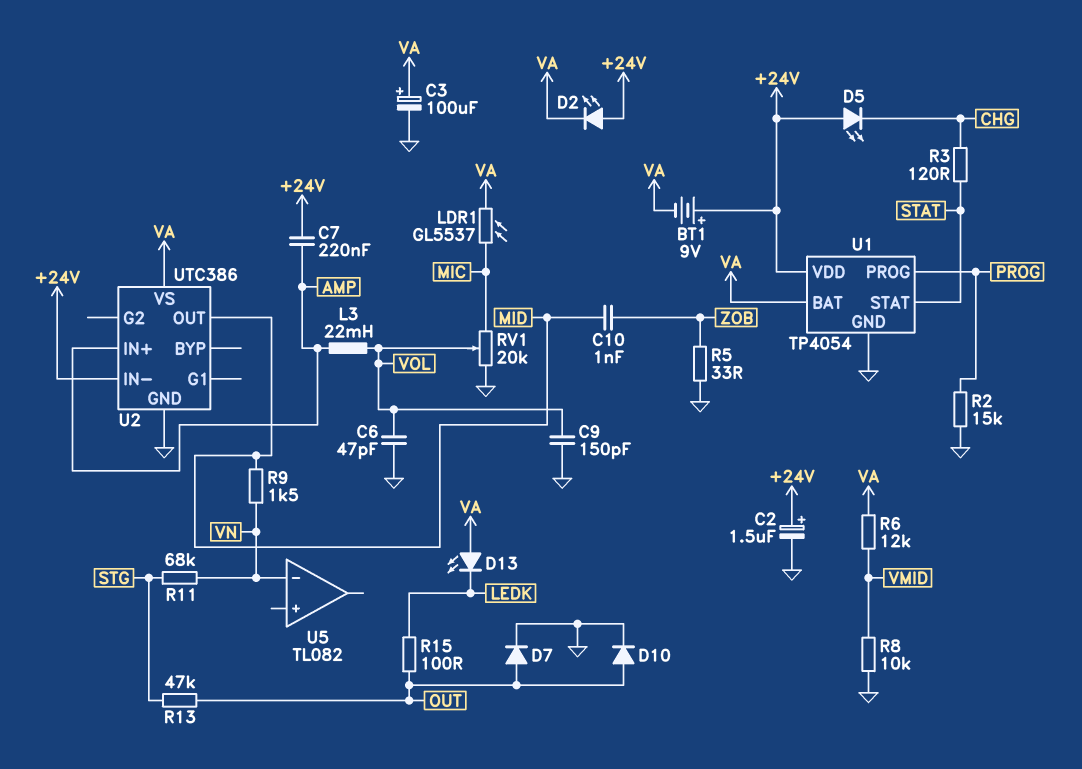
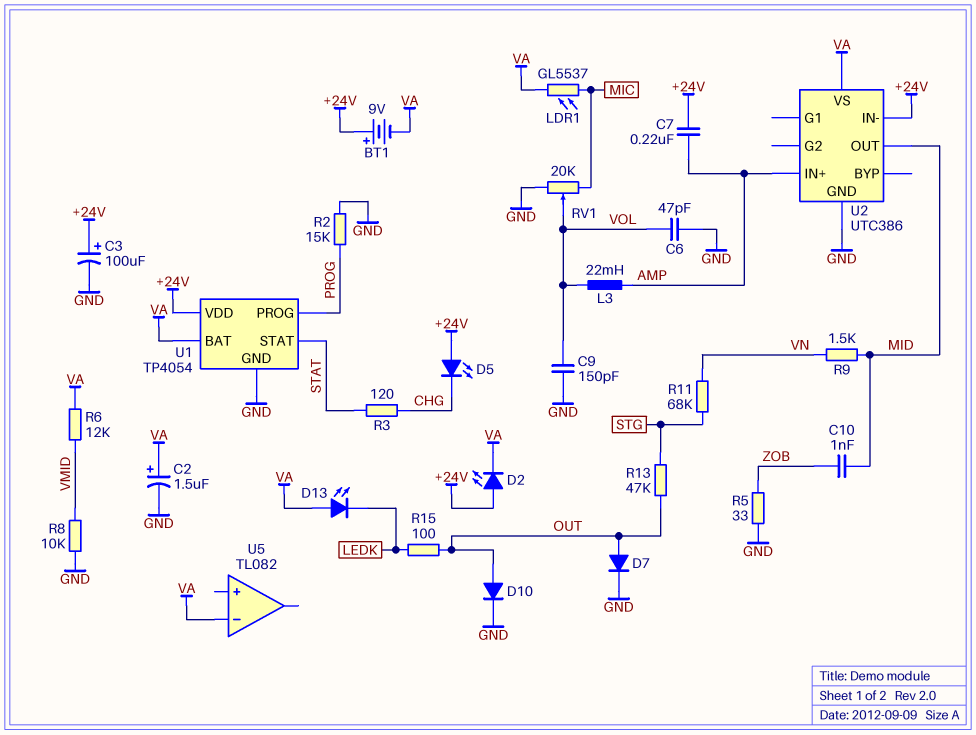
C2: 1.5uF (plus +24V, minus GND) -> 1.5uF (plus VA, minus GND)
C3: 100uF (plus VA, minus GND) -> 100uF (plus +24V, minus GND)
U5 pin in-: VN -> VA

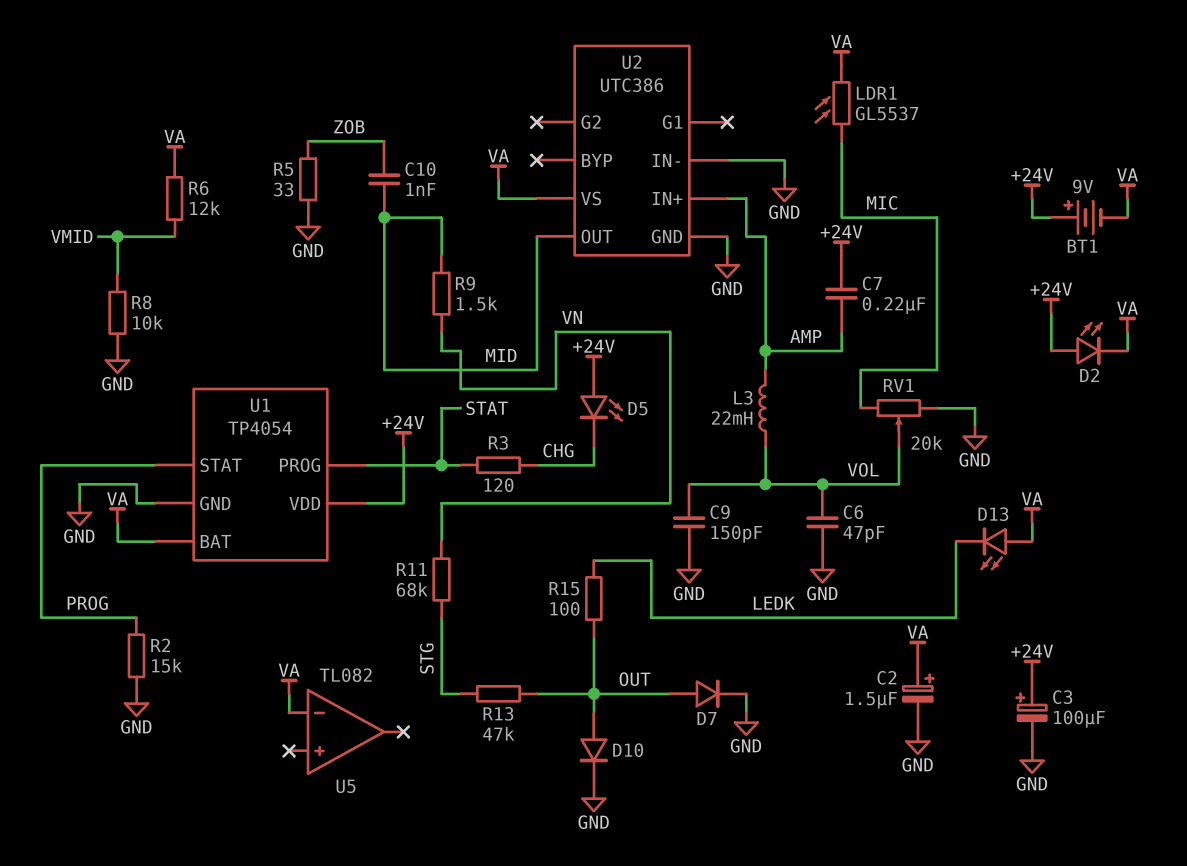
U1 pin PROG: PROG -> STAT
U1 pin STAT: STAT -> PROG
U2 pin IN-: +24V -> GND

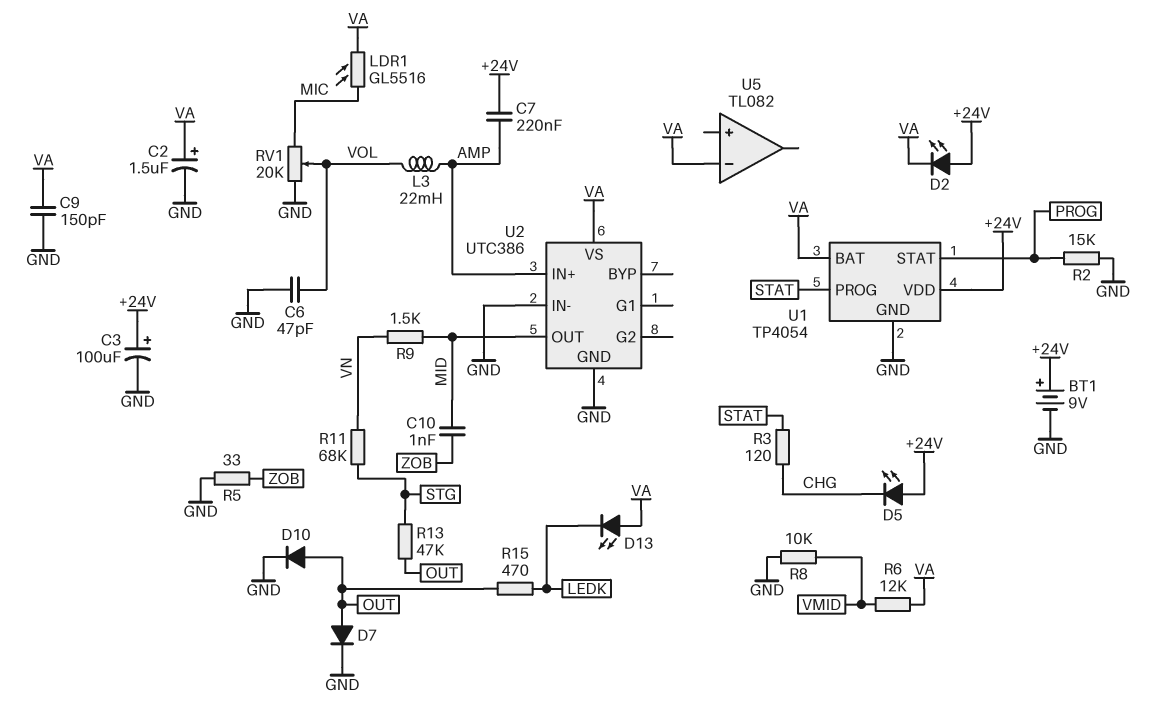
BT1: 9V (plus +24V, minus VA) -> 9V (plus +24V, minus GND)
C9: 150pF (GND, VOL) -> 150pF (GND, VA)
LDR1: GL5537 (MIC, VA) -> GL5516 (MIC, VA)
R15: 100 (LEDK, OUT) -> 470 (LEDK, OUT)

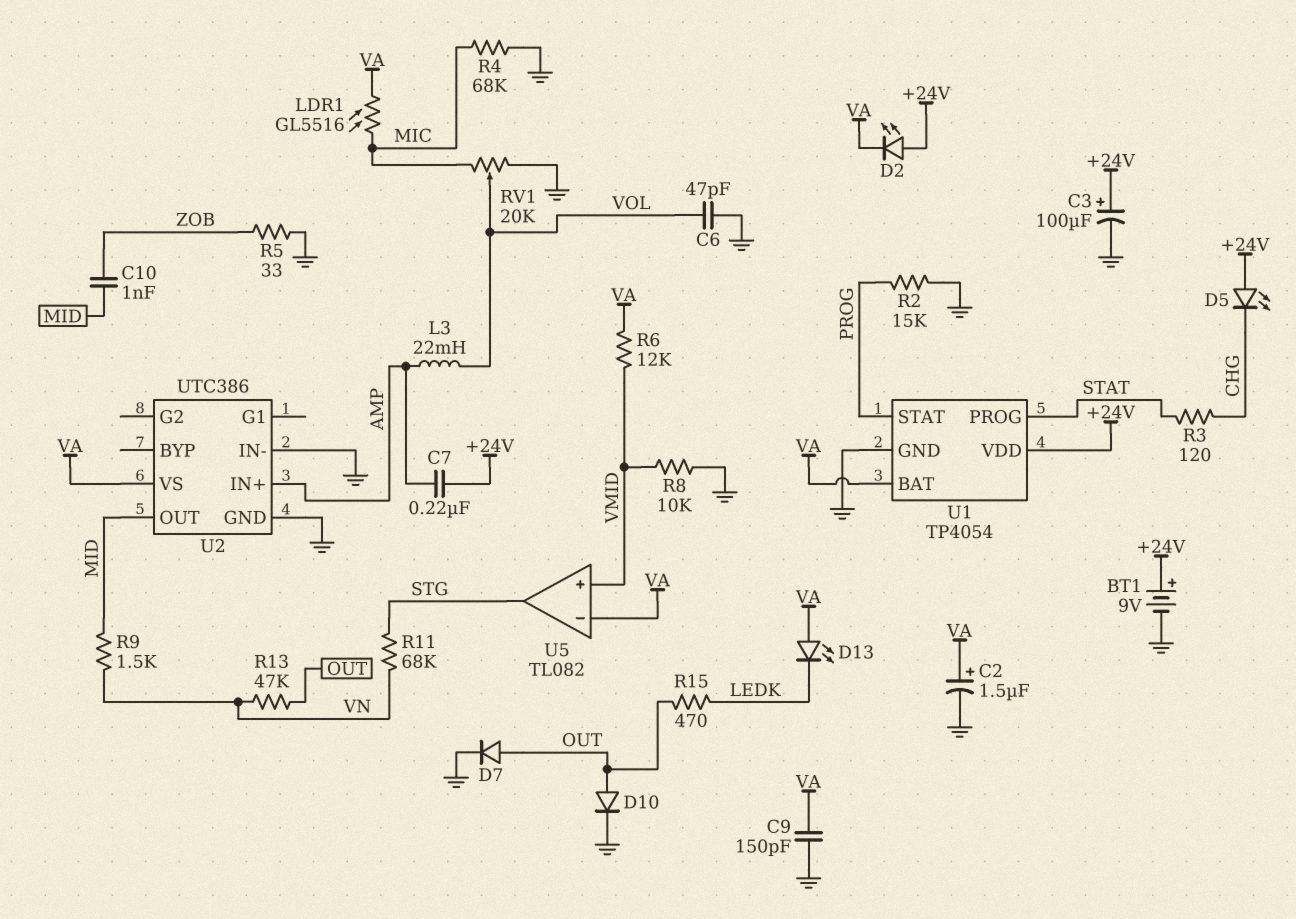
R4: none -> 68k (GND, MIC)
R13: 47k (OUT, STG) -> 47k (OUT, VN)
U5 pin in+: none -> VMID
U5 pin out: none -> STG

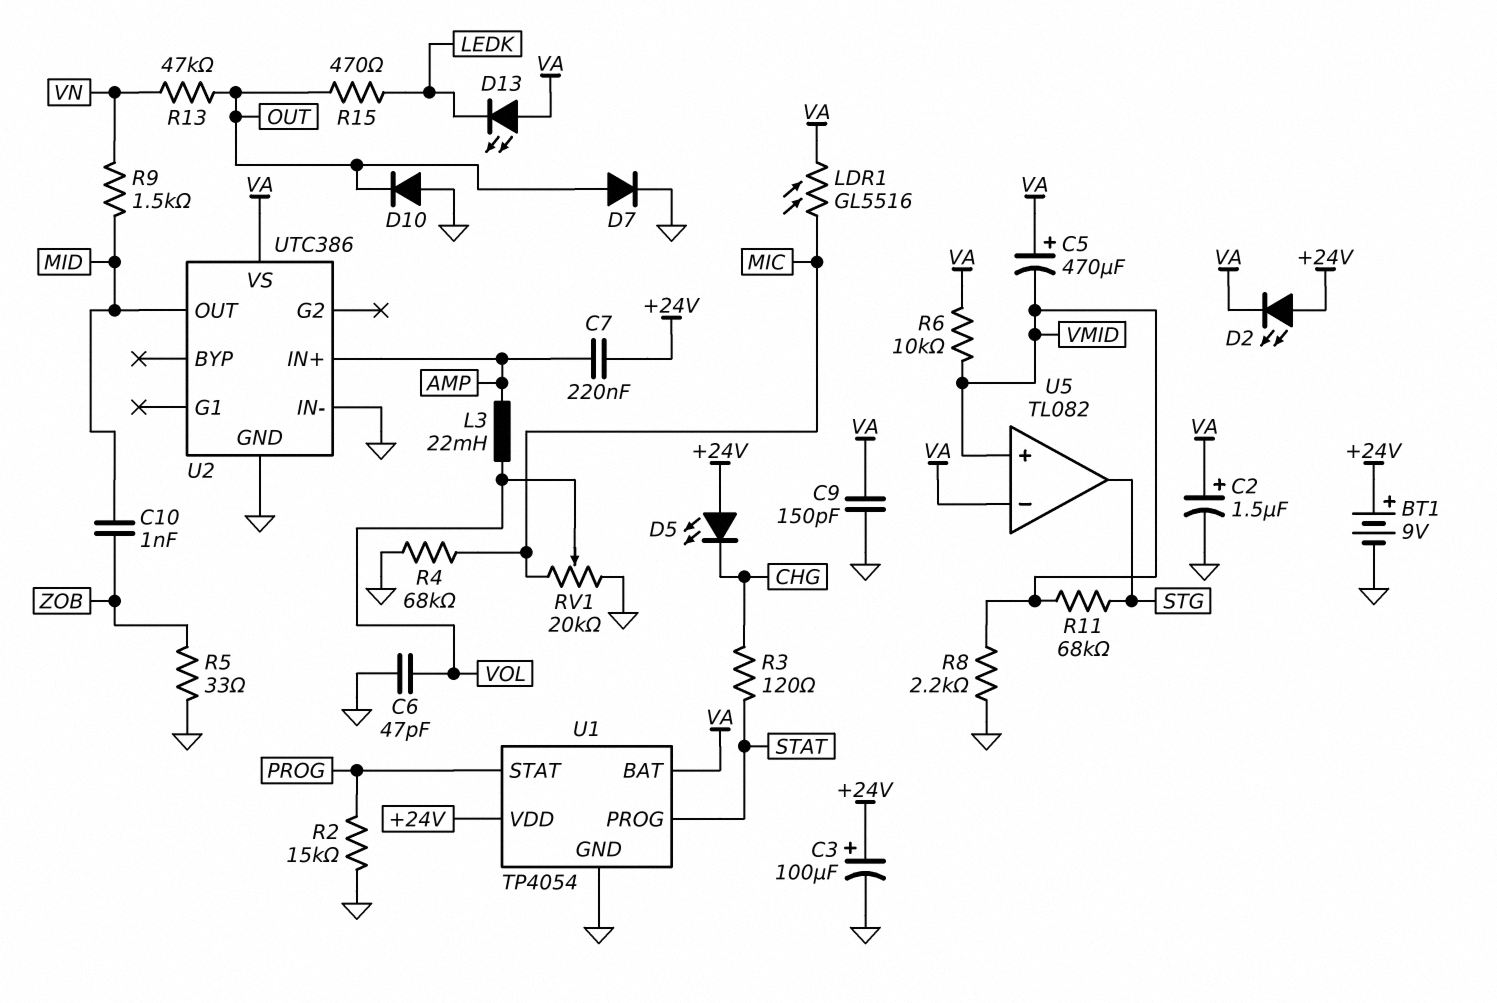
C5: none -> 470uF (plus VA, minus VMID)
D10: diode (A OUT, K GND) -> diode (A GND, K OUT)
R6: 12k (VA, VMID) -> 10k (VA, VMID)
R8: 10k (GND, VMID) -> 2.2k (GND, VMID)
R11: 68k (STG, VN) -> 68k (STG, VMID)

